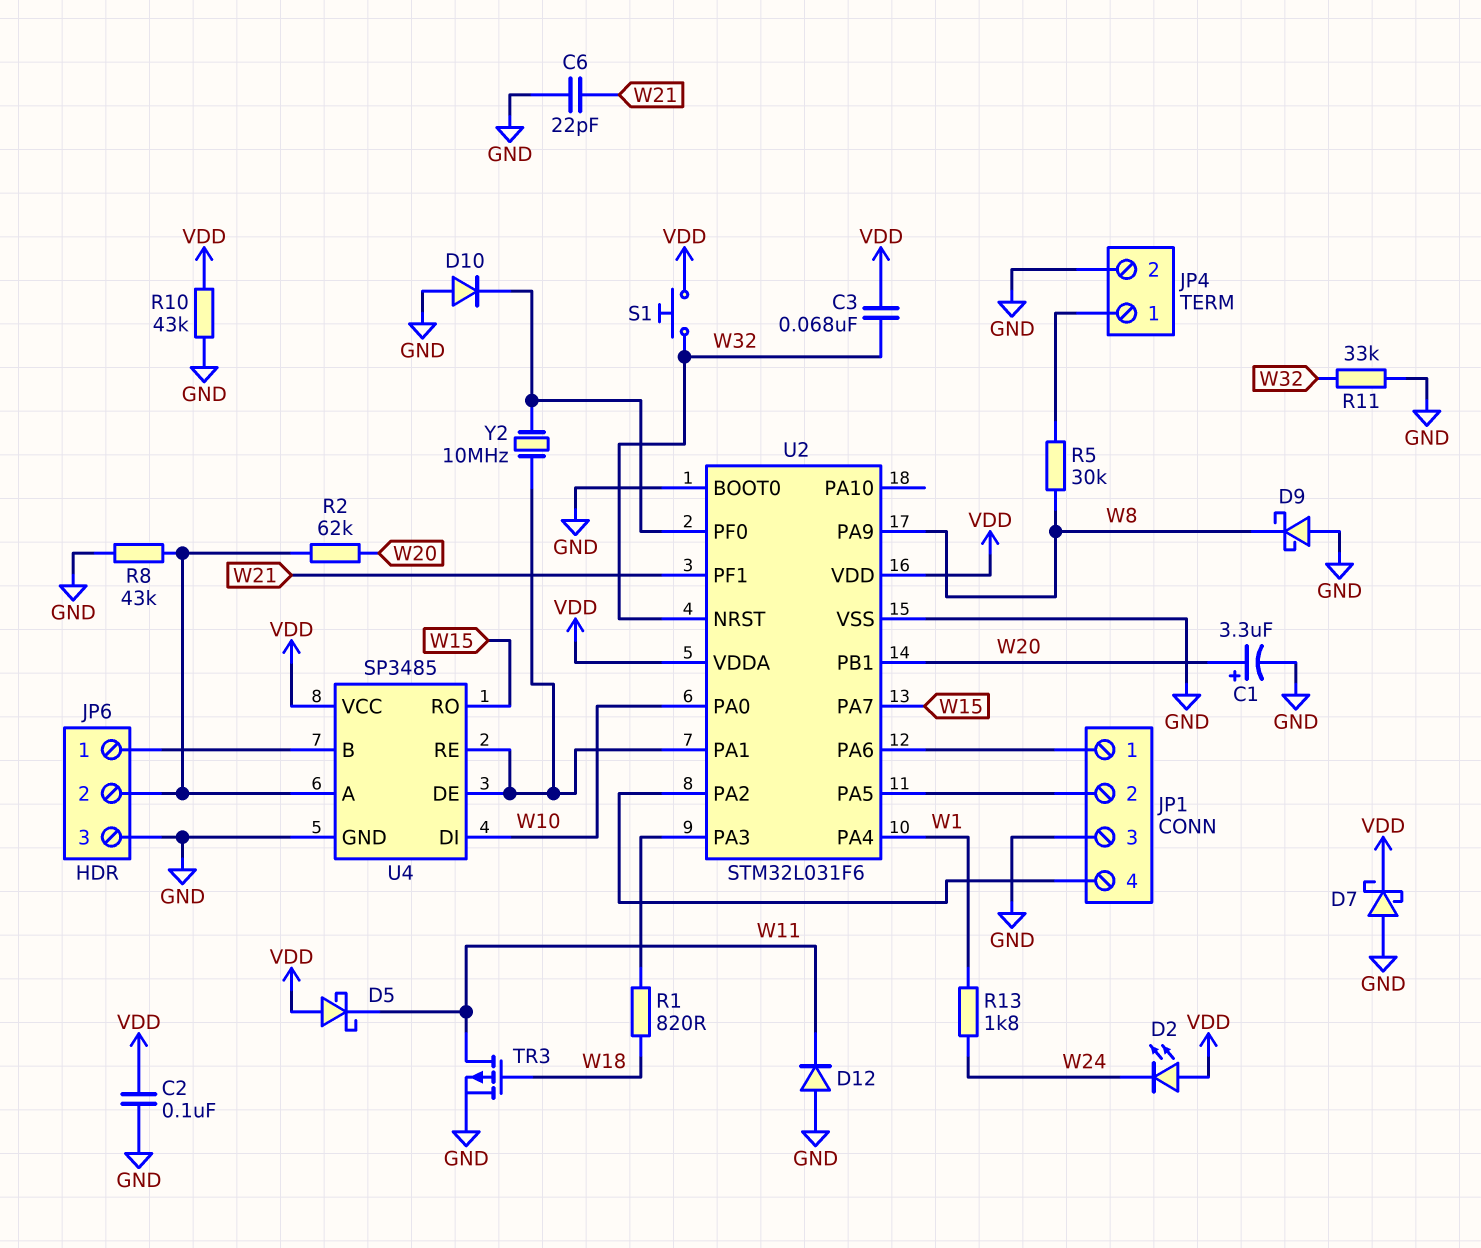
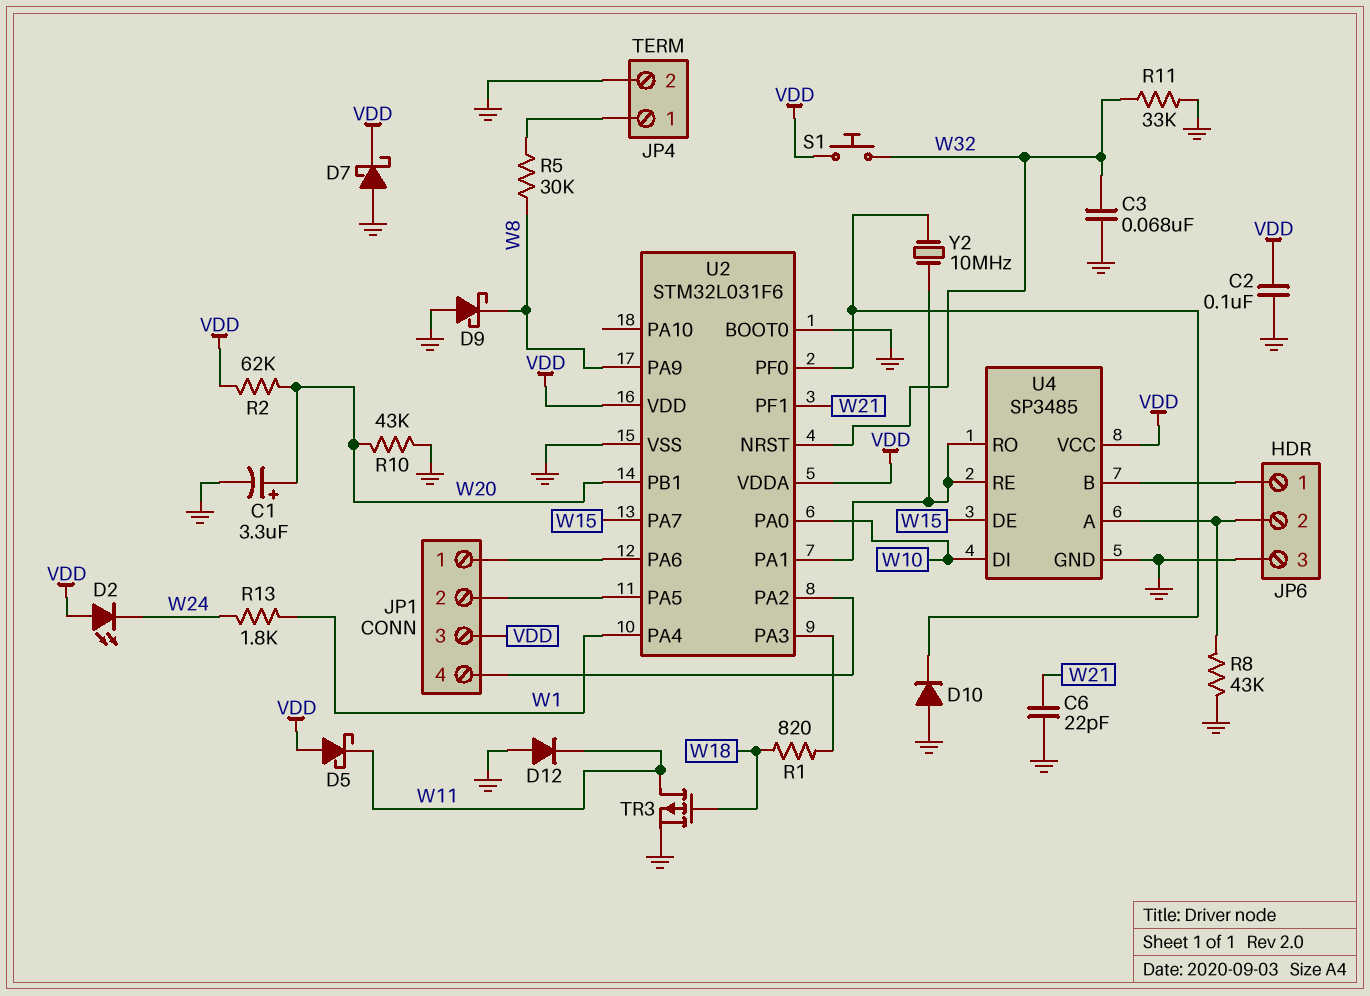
C3: 68nF (VDD, W32) -> 68nF (GND, W32)
JP1 pin 3: GND -> VDD
R2: 62k (JP6/2, W20) -> 62k (VDD, W20)
R10: 43k (GND, VDD) -> 43k (GND, W20)
U4 pin DE: U2/PA1 -> W15
U4 pin RO: W15 -> U2/PA1

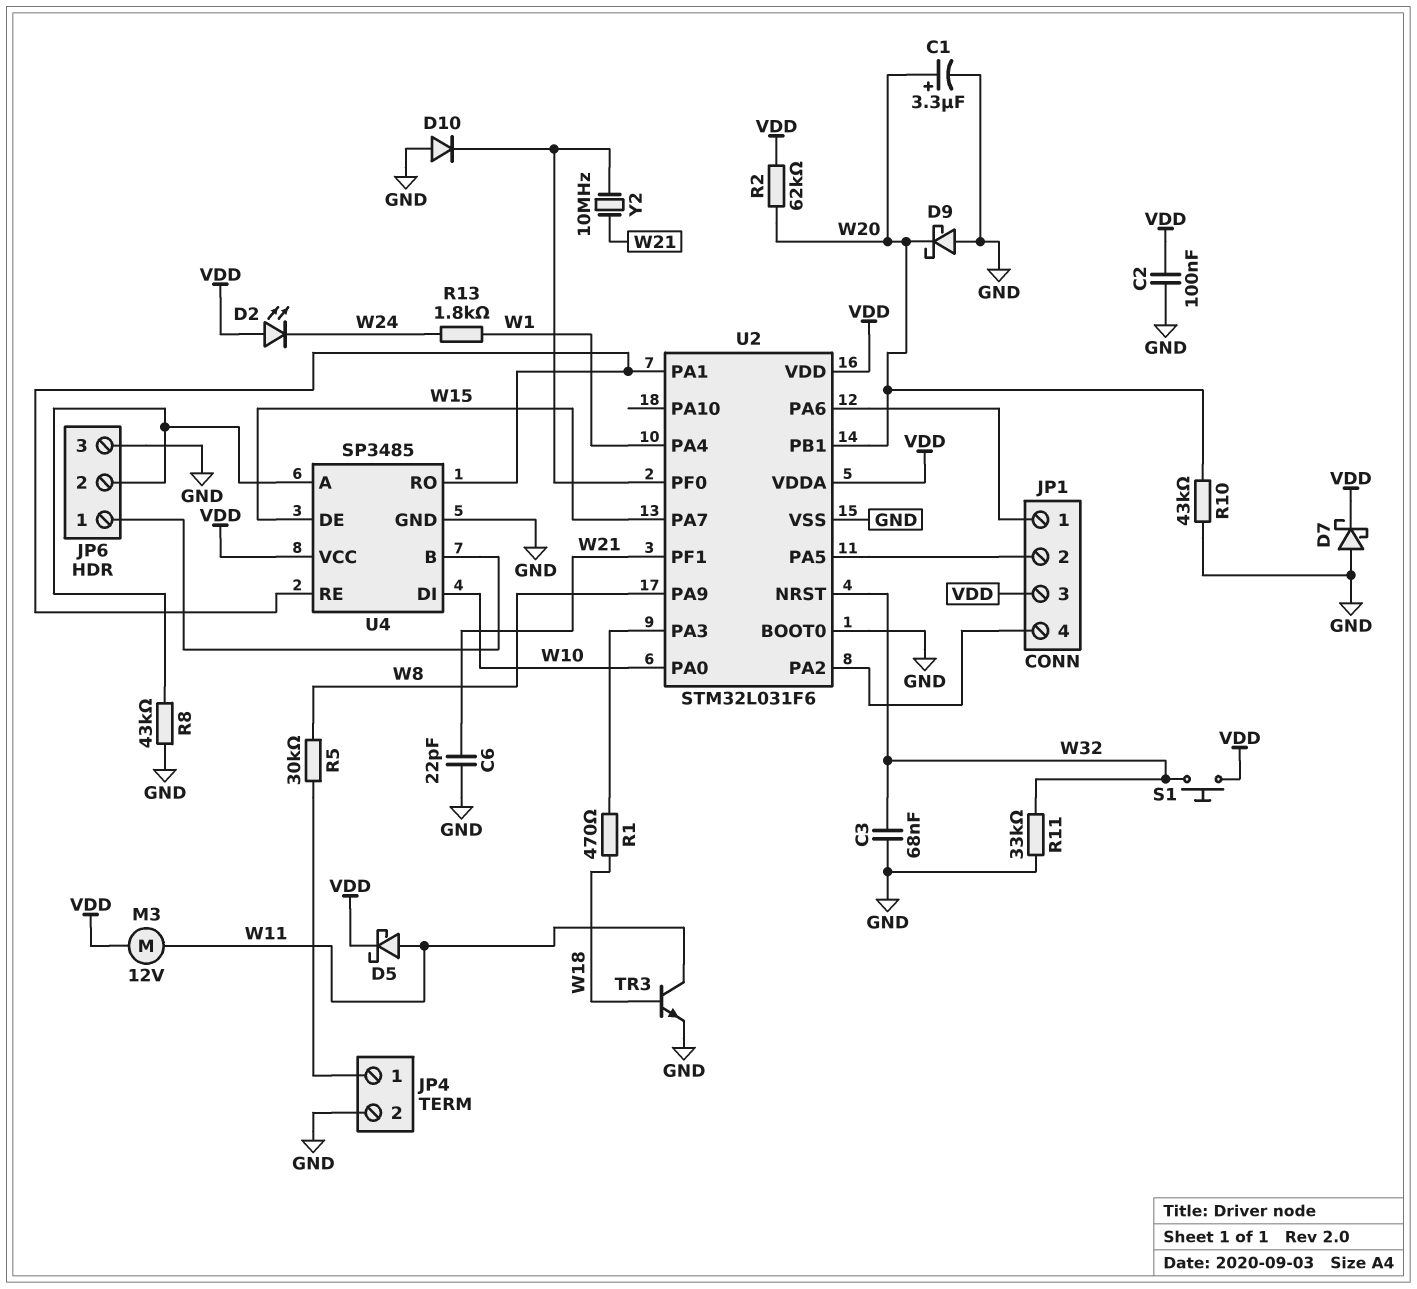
D5: schottky (A VDD, K W11) -> schottky (A W11, K VDD)
D9: schottky (A GND, K W8) -> schottky (A GND, K W20)
D12: diode (A GND, K W11) -> none
M3: none -> motor 12V (VDD, W11)
R1: 820 (U2/PA3, W18) -> 470 (U2/PA3, W18)
TR3: PMOS (G W18, D W11, S GND) -> NPN (B W18, C W11, E GND)
Y2: 10MHz (U2/PA1, U2/PF0) -> 10MHz (U2/PF0, W21)

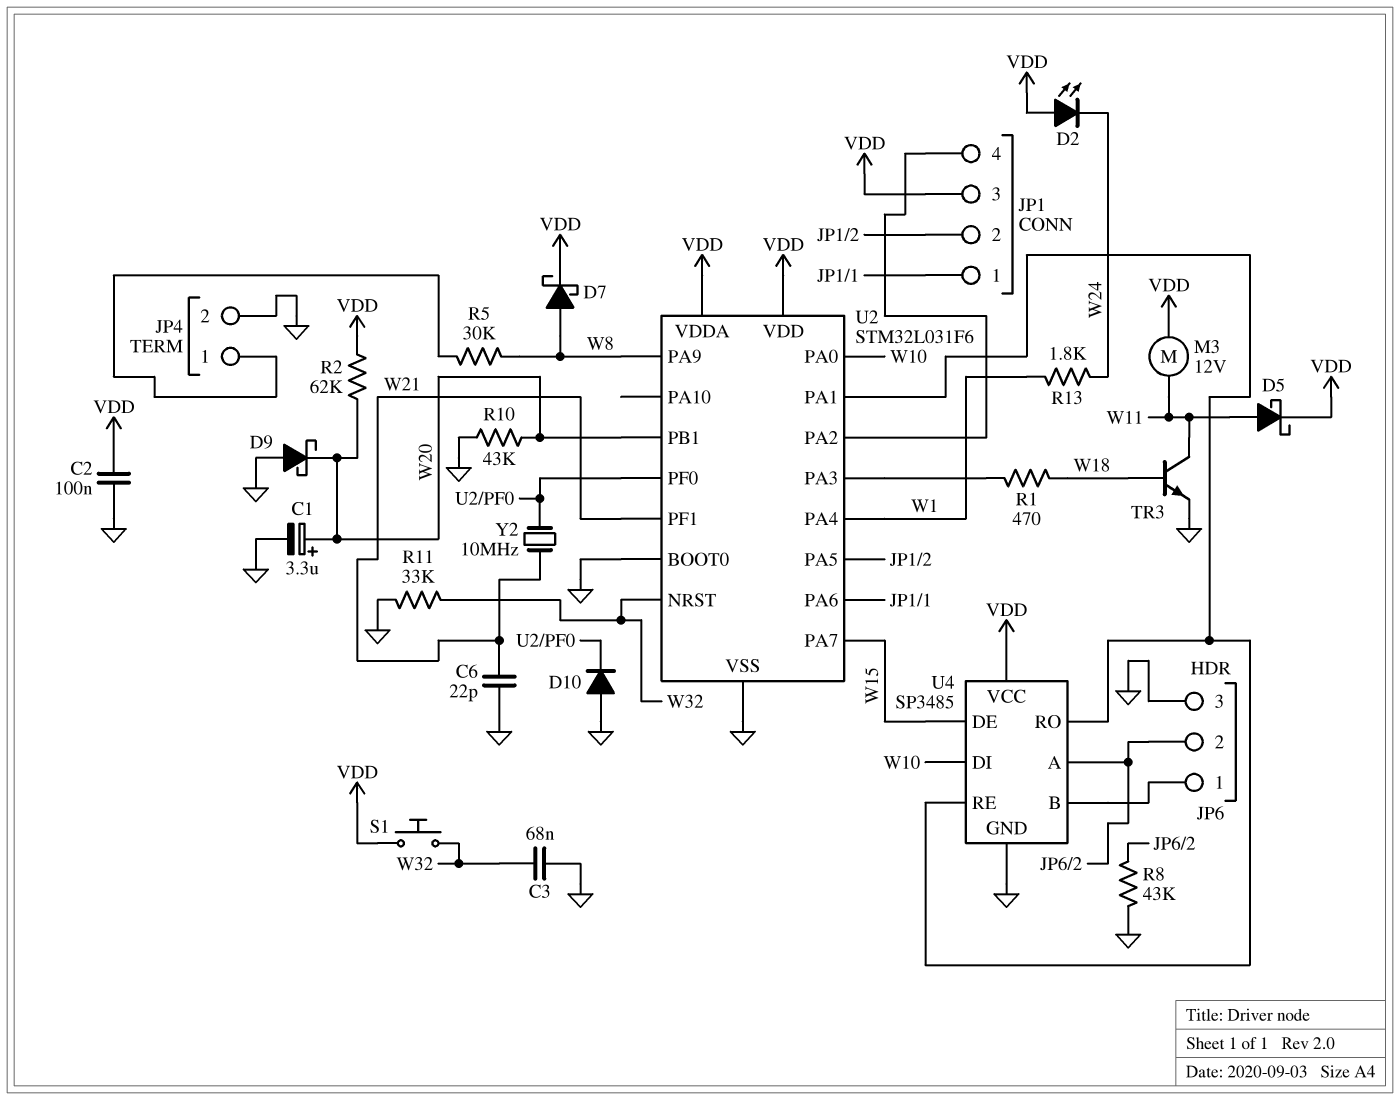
D7: schottky (A GND, K VDD) -> schottky (A W8, K VDD)

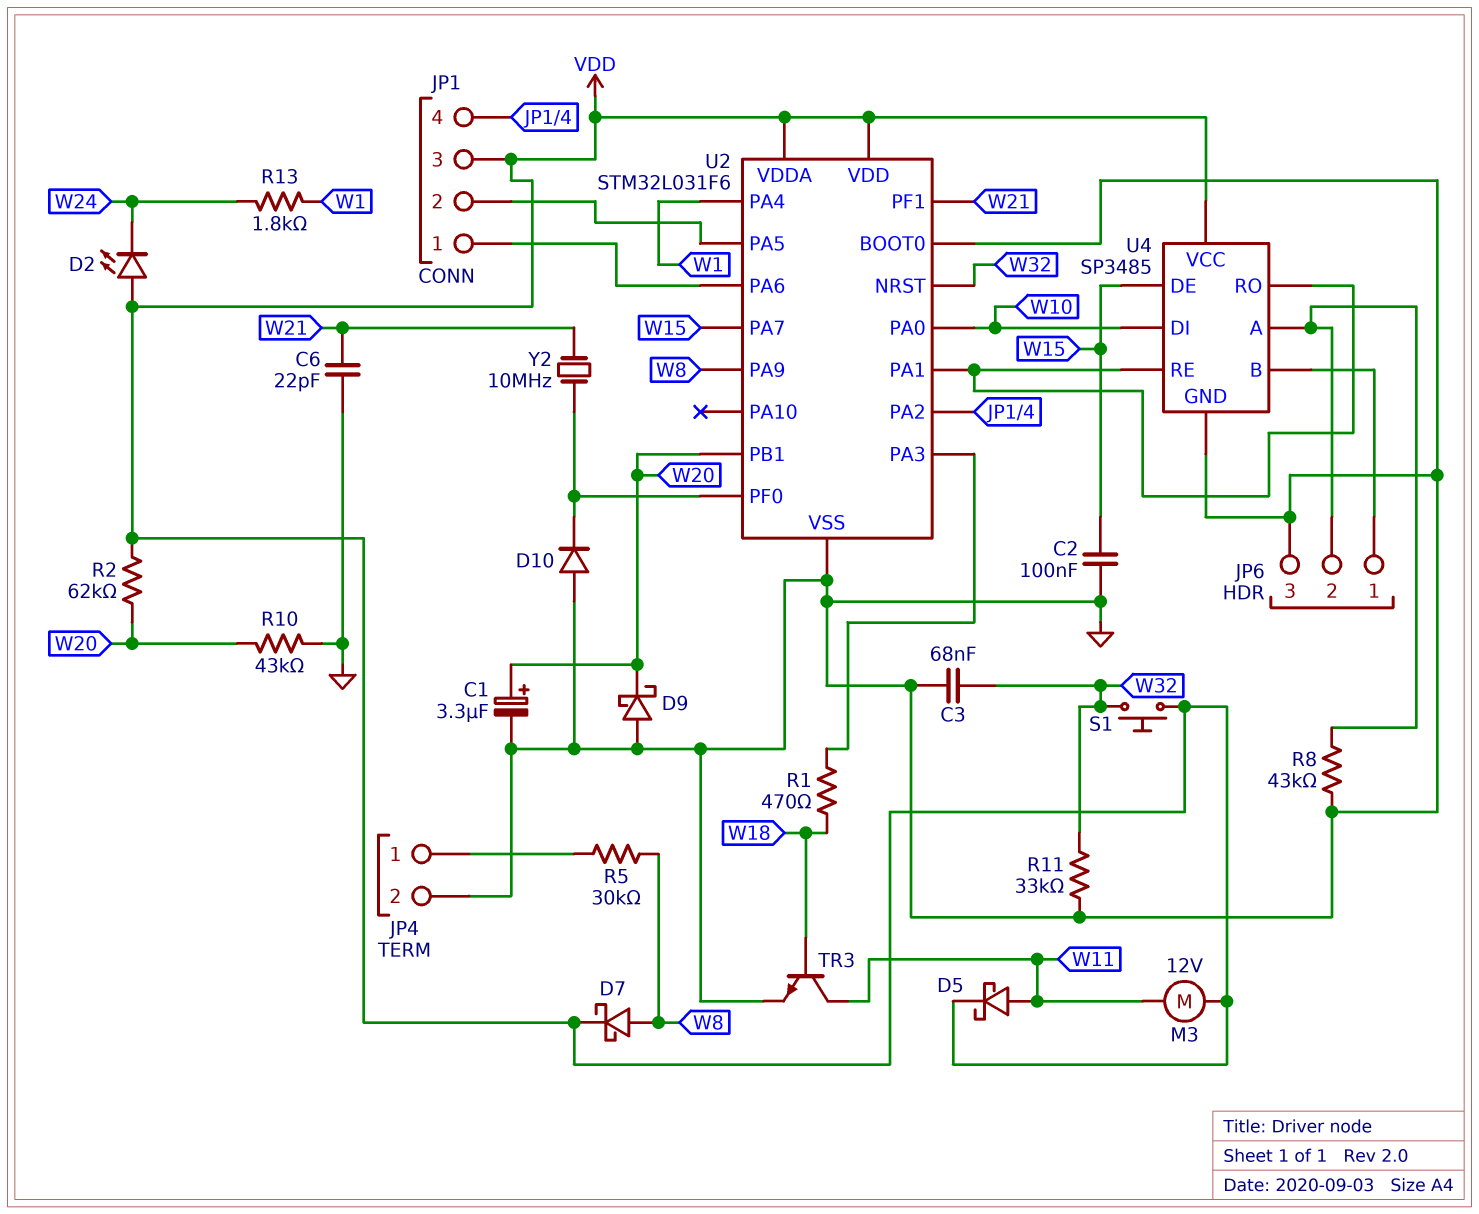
C2: 100nF (GND, VDD) -> 100nF (GND, W15)

